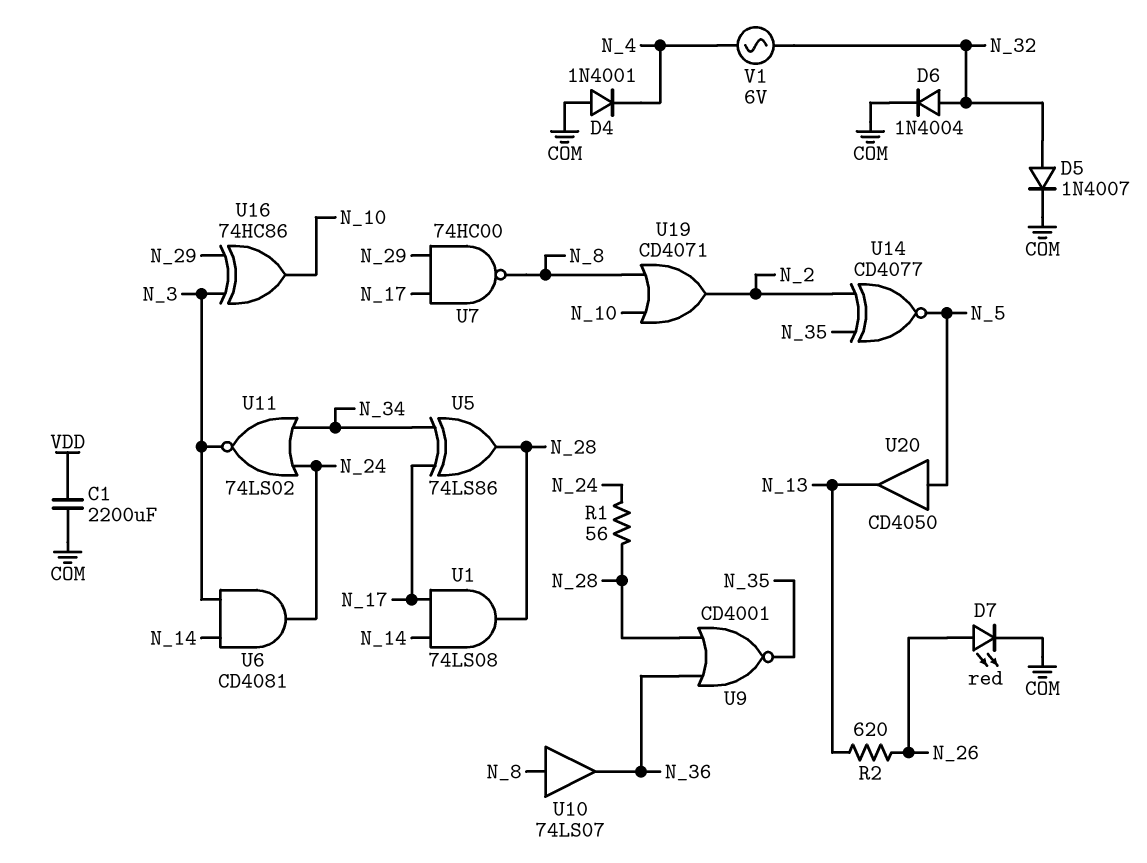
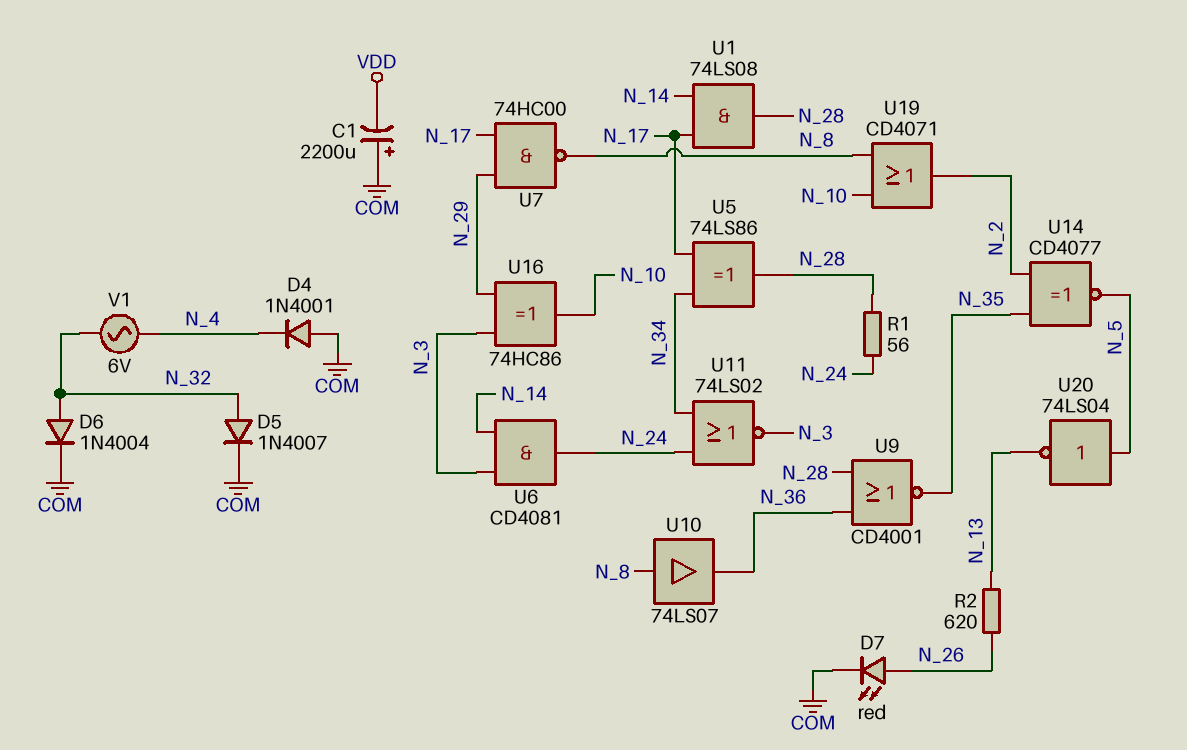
C1: 2200uF (COM, VDD) -> 2200uF (plus COM, minus VDD)
U20: buffer CD4050 (in N_5, out N_13) -> NOT 74LS04 (in N_5, out N_13)

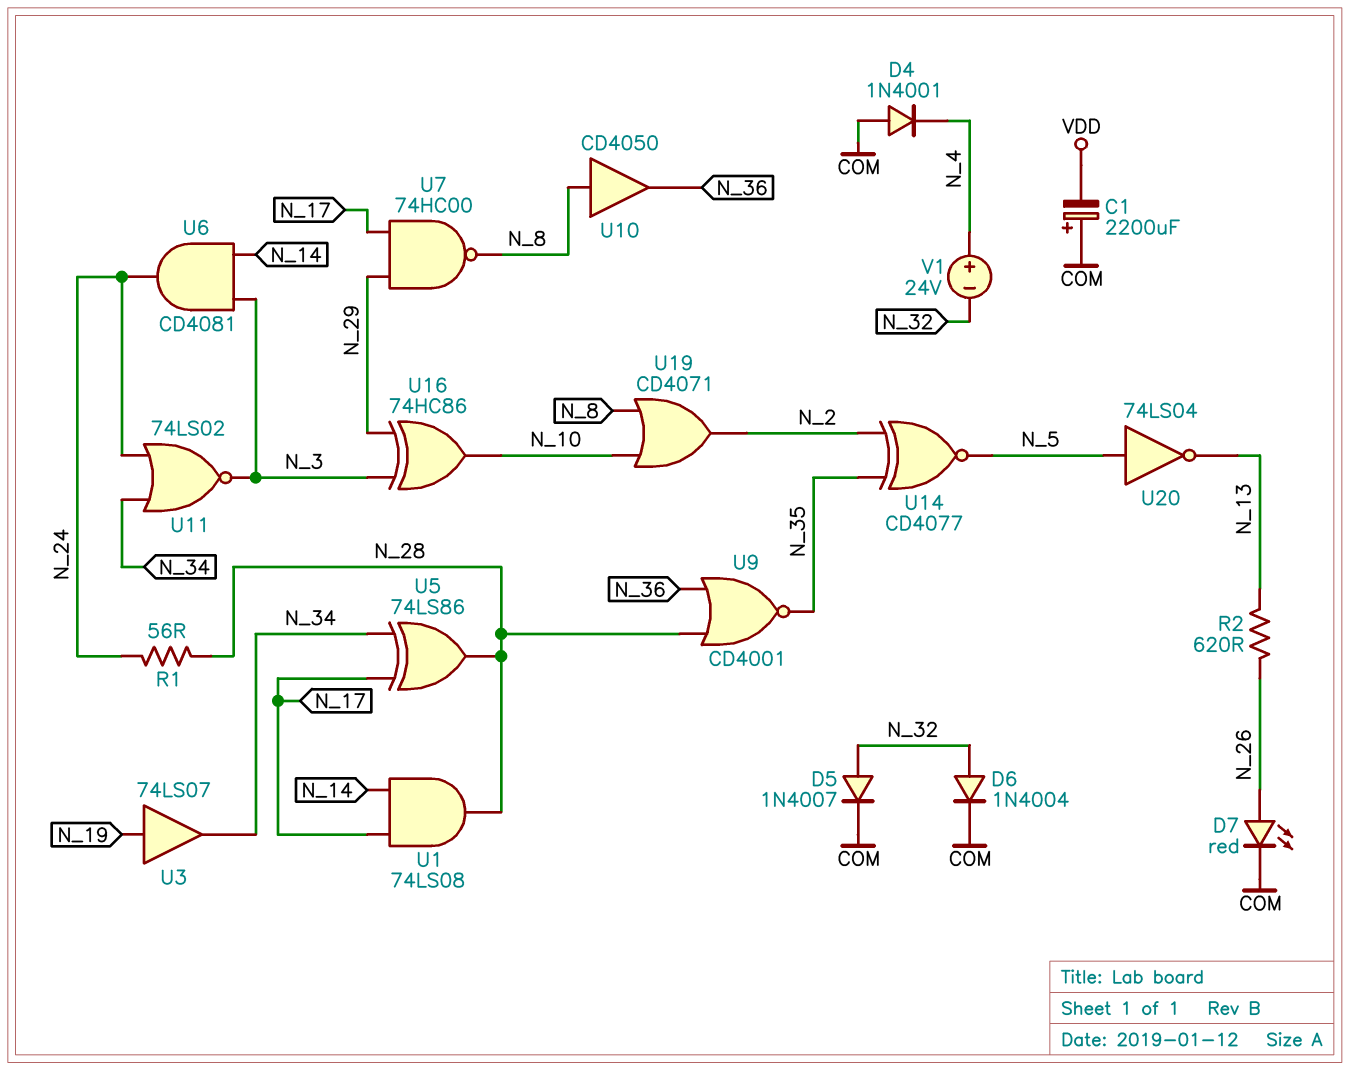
U3: none -> buffer 74LS07 (in N_19, out N_34)
U10: buffer 74LS07 (in N_8, out N_36) -> buffer CD4050 (in N_8, out N_36)
V1: AC 6V (N_4, N_32) -> 24V (plus N_4, minus N_32)

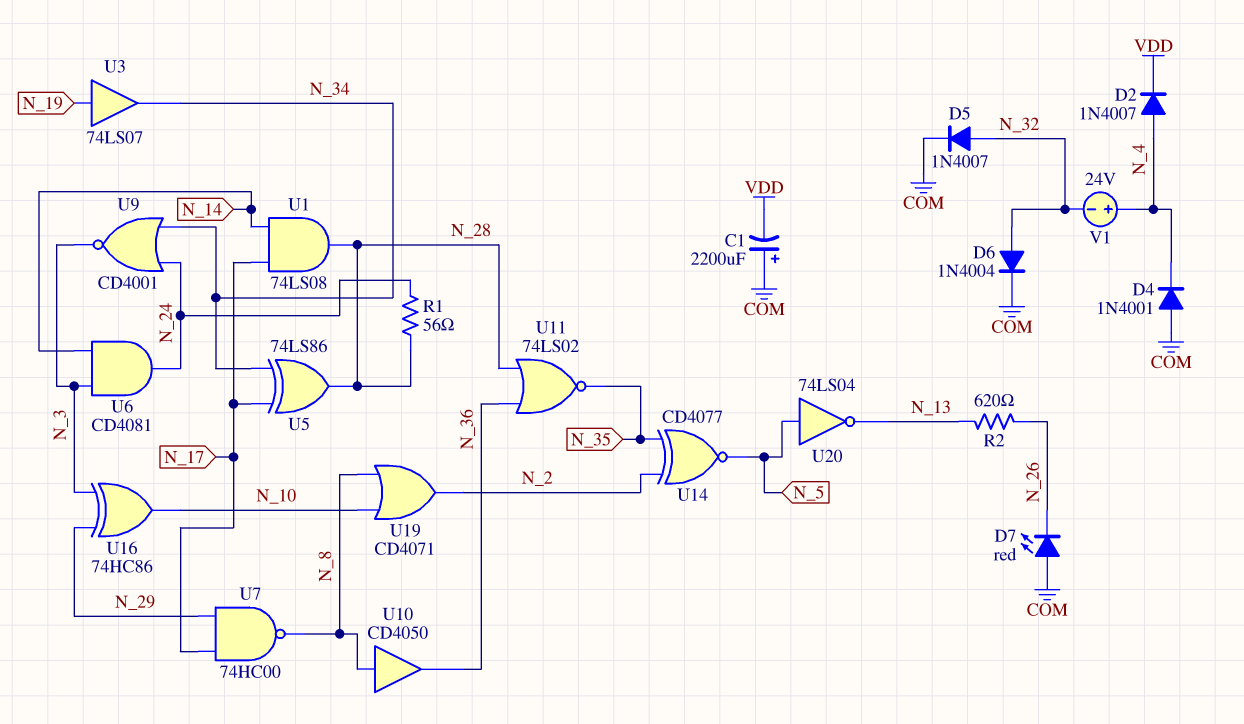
D2: none -> diode 1N4007 (A N_4, K VDD)
D7: LED red (A N_26, K COM) -> LED red (A COM, K N_26)
U9: NOR CD4001 (in N_28, in N_36, out N_35) -> NOR CD4001 (in N_24, in N_34, out N_3)
U11: NOR 74LS02 (in N_24, in N_34, out N_3) -> NOR 74LS02 (in N_28, in N_36, out N_35)

